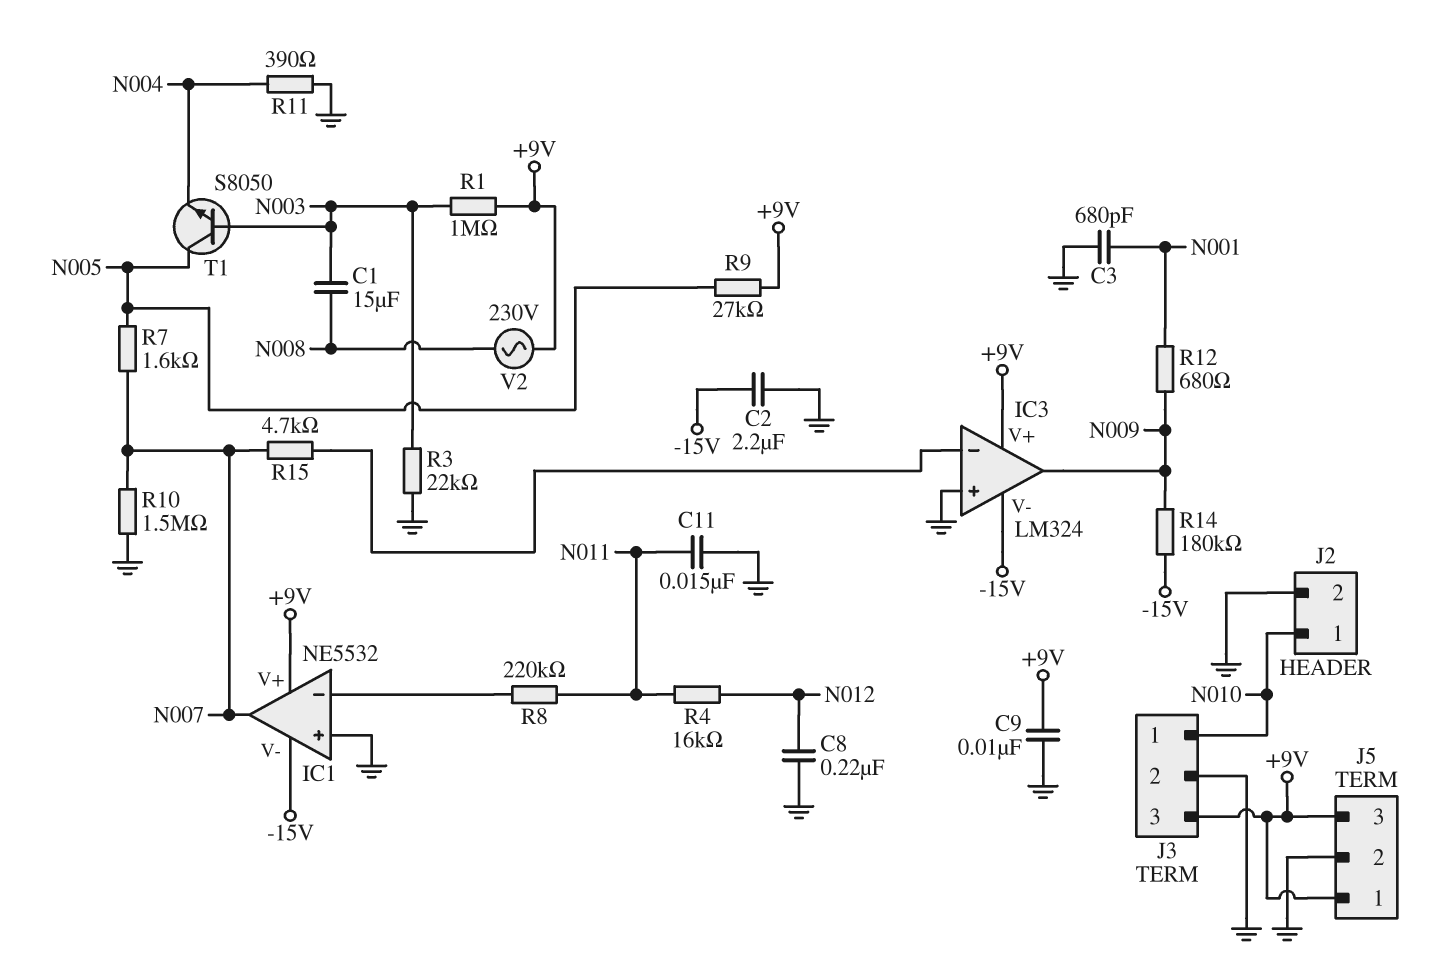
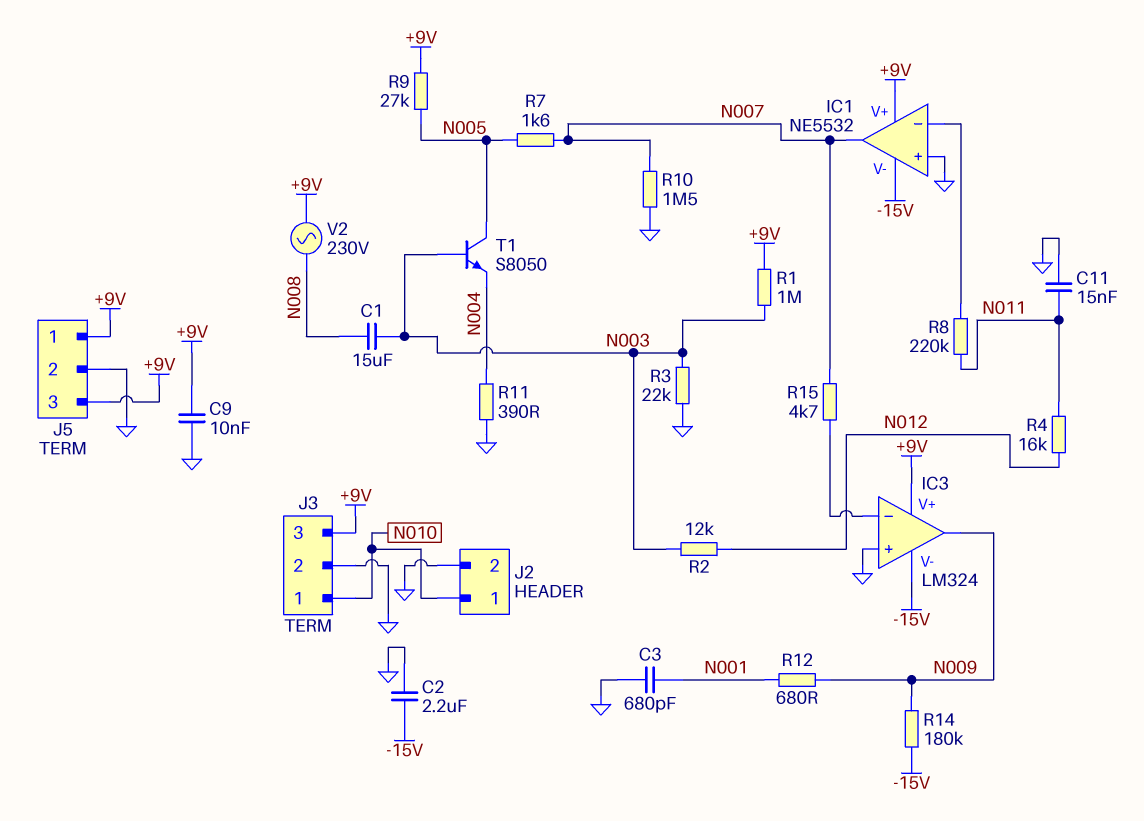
C8: 220nF (GND, N012) -> none
R2: none -> 12k (N003, N012)

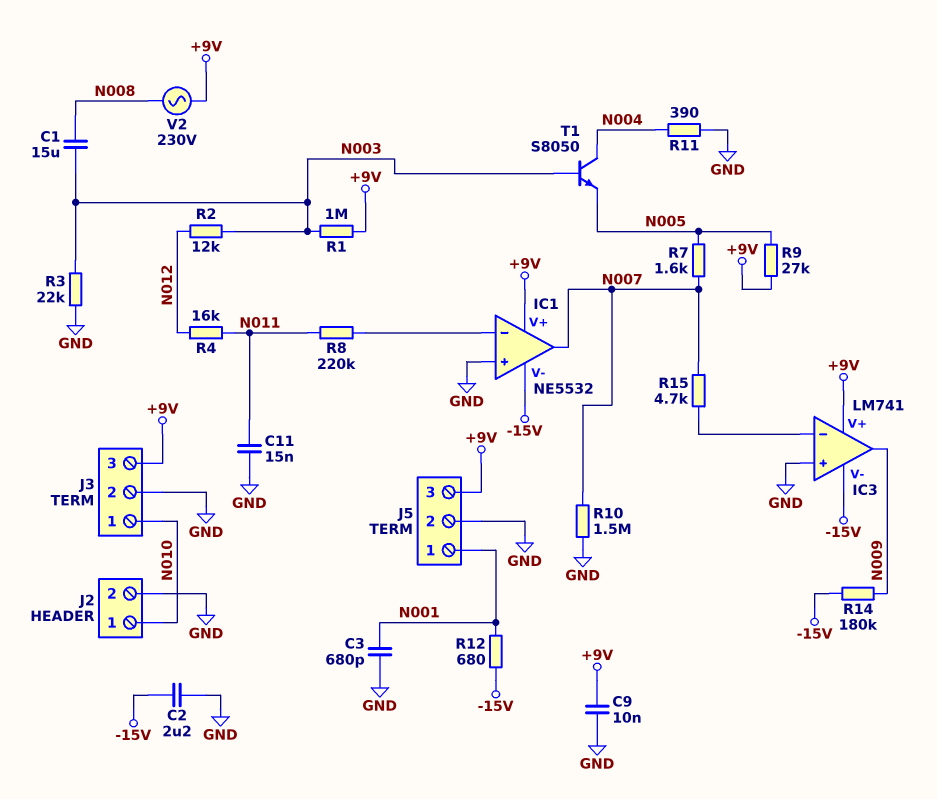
IC3: LM324 -> LM741
J5 pin 1: +9V -> N001
R12: 680 (N001, N009) -> 680 (-15V, N001)
T1: NPN S8050 (B N003, C N005, E N004) -> NPN S8050 (B N003, C N004, E N005)

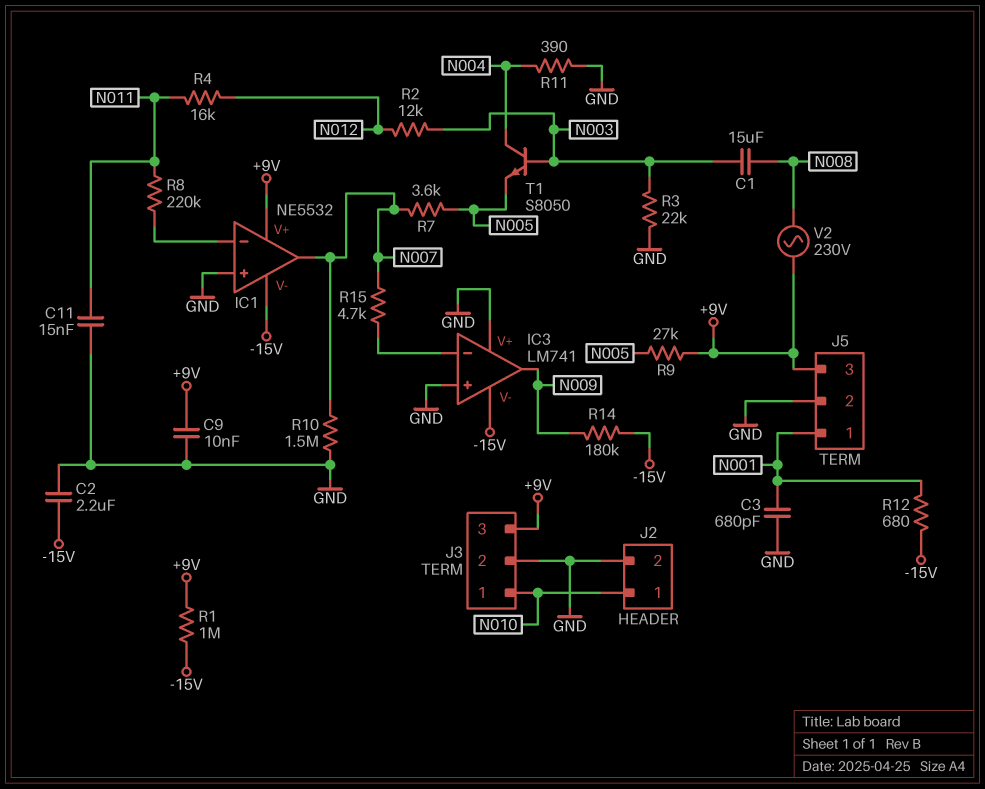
IC3 pin V+: +9V -> GND
R1: 1M (+9V, N003) -> 1M (+9V, -15V)
R7: 1.6k (N005, N007) -> 3.6k (N005, N007)

